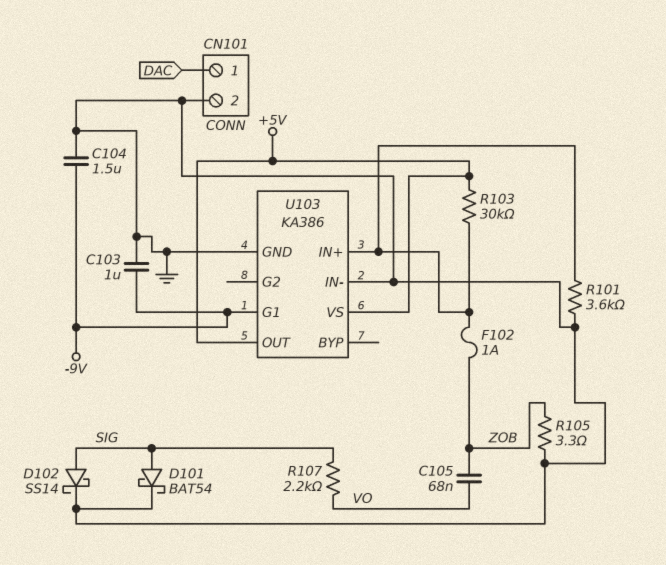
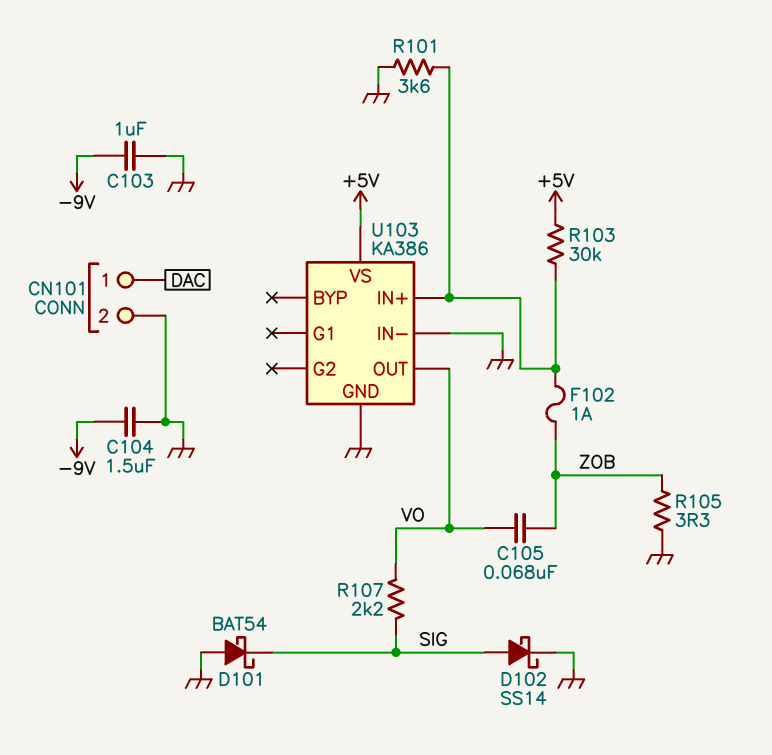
D101: schottky BAT54 (A SIG, K GND) -> schottky BAT54 (A GND, K SIG)
U103 pin G1: -9V -> none
U103 pin OUT: +5V -> VO

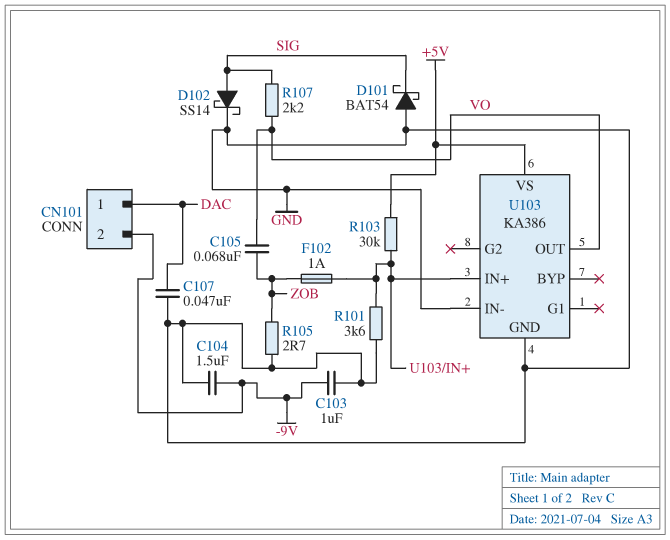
C107: none -> 47nF (DAC, GND)
CN101 pin 2: GND -> -9V
R105: 3.3 (GND, ZOB) -> 2.7 (GND, ZOB)

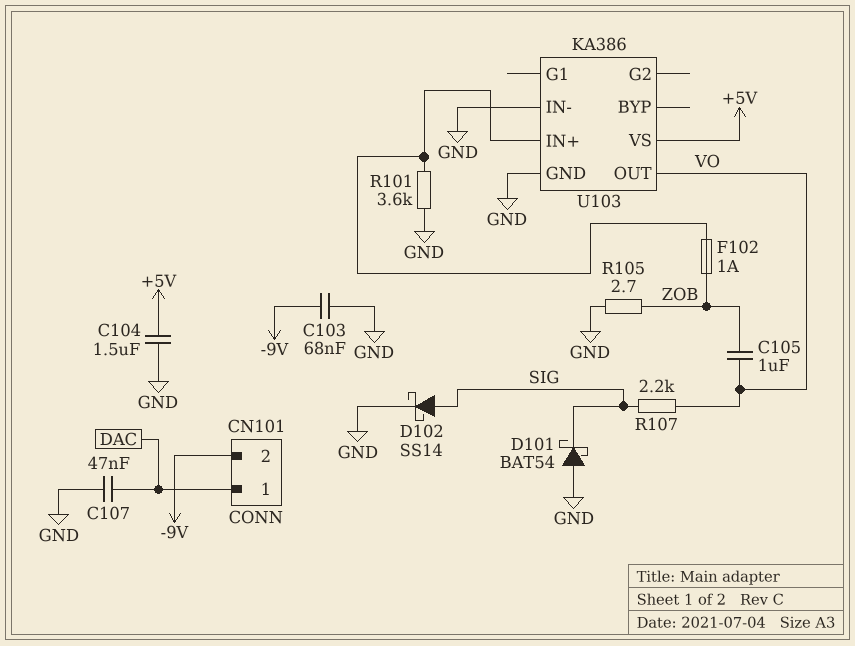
C103: 1uF (-9V, GND) -> 68nF (-9V, GND)
C104: 1.5uF (-9V, GND) -> 1.5uF (+5V, GND)
C105: 68nF (VO, ZOB) -> 1uF (VO, ZOB)
R103: 30k (+5V, U103/IN+) -> none

